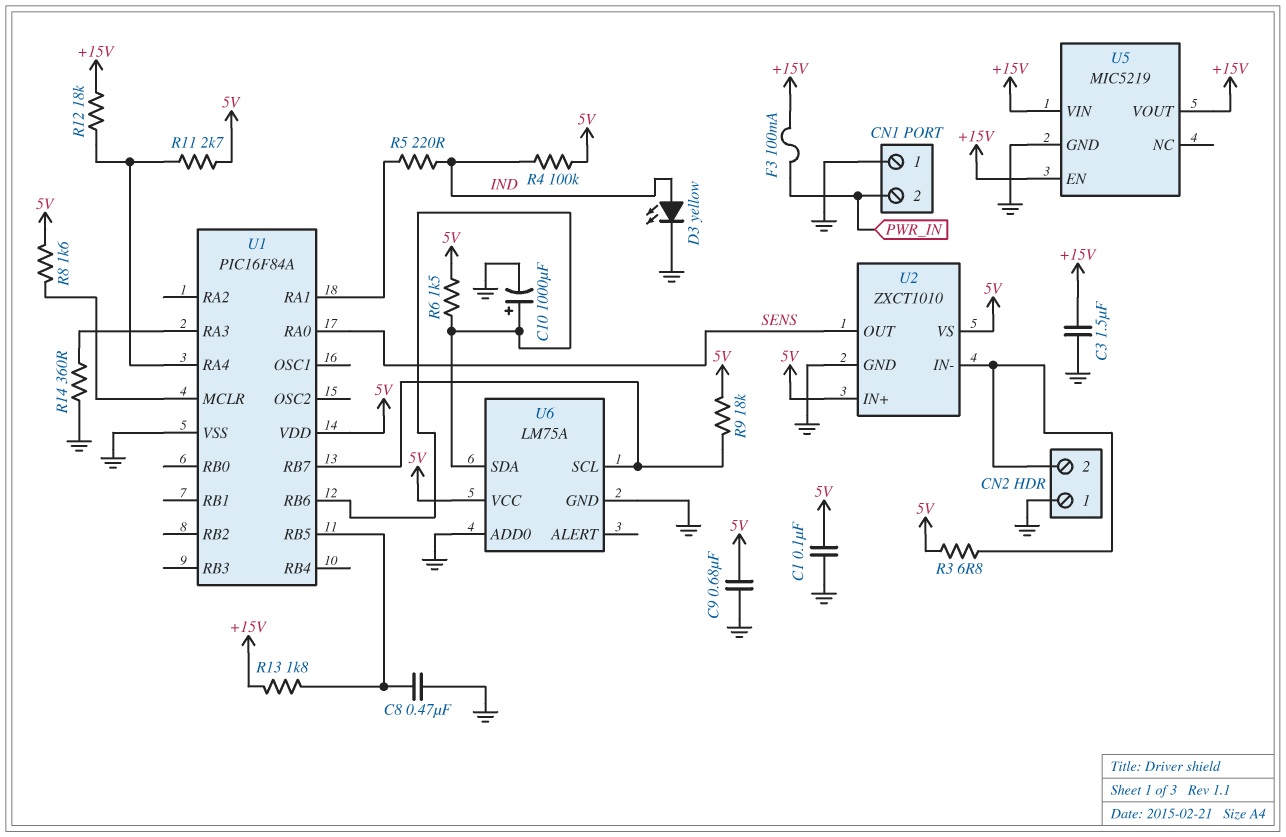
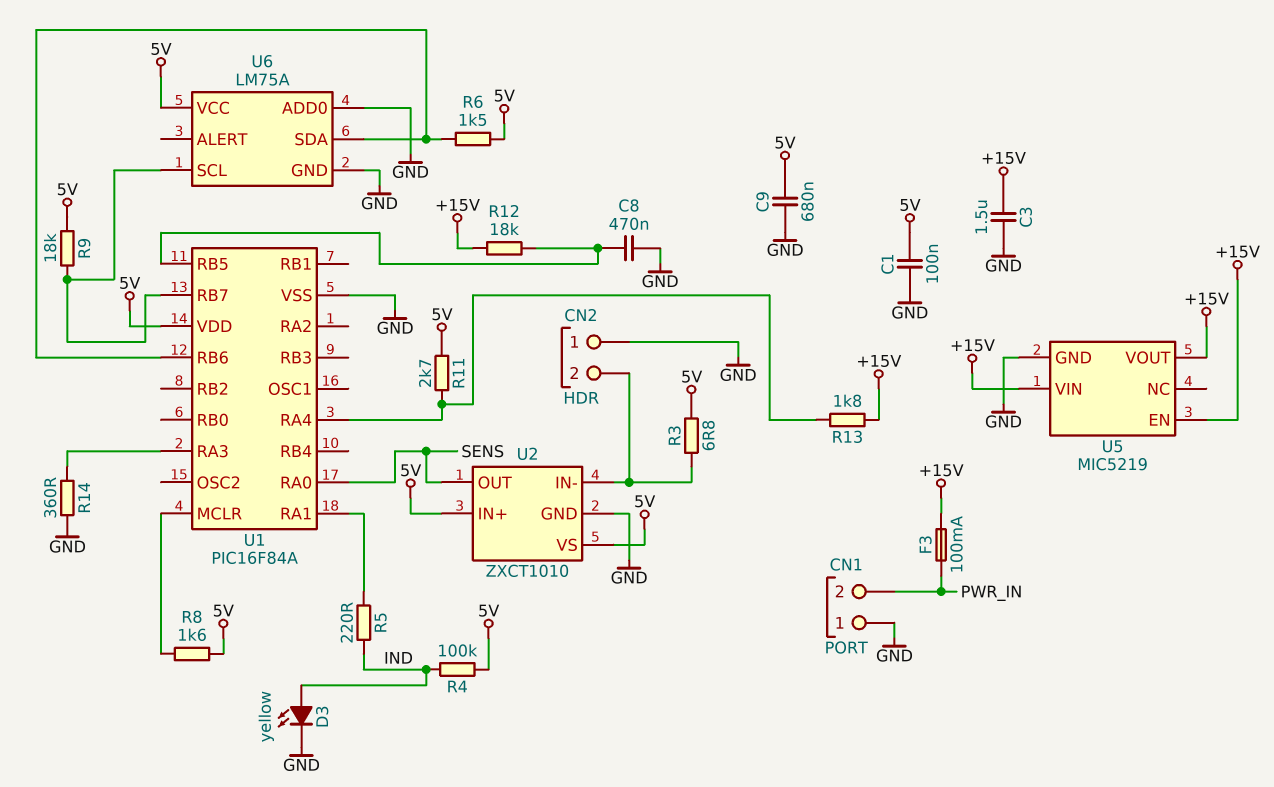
C10: 1000uF (plus U1/RB6, minus GND) -> none
R12: 18k (+15V, U1/RA4) -> 18k (+15V, U1/RB5)
R13: 1.8k (+15V, U1/RB5) -> 1.8k (+15V, U1/RA4)

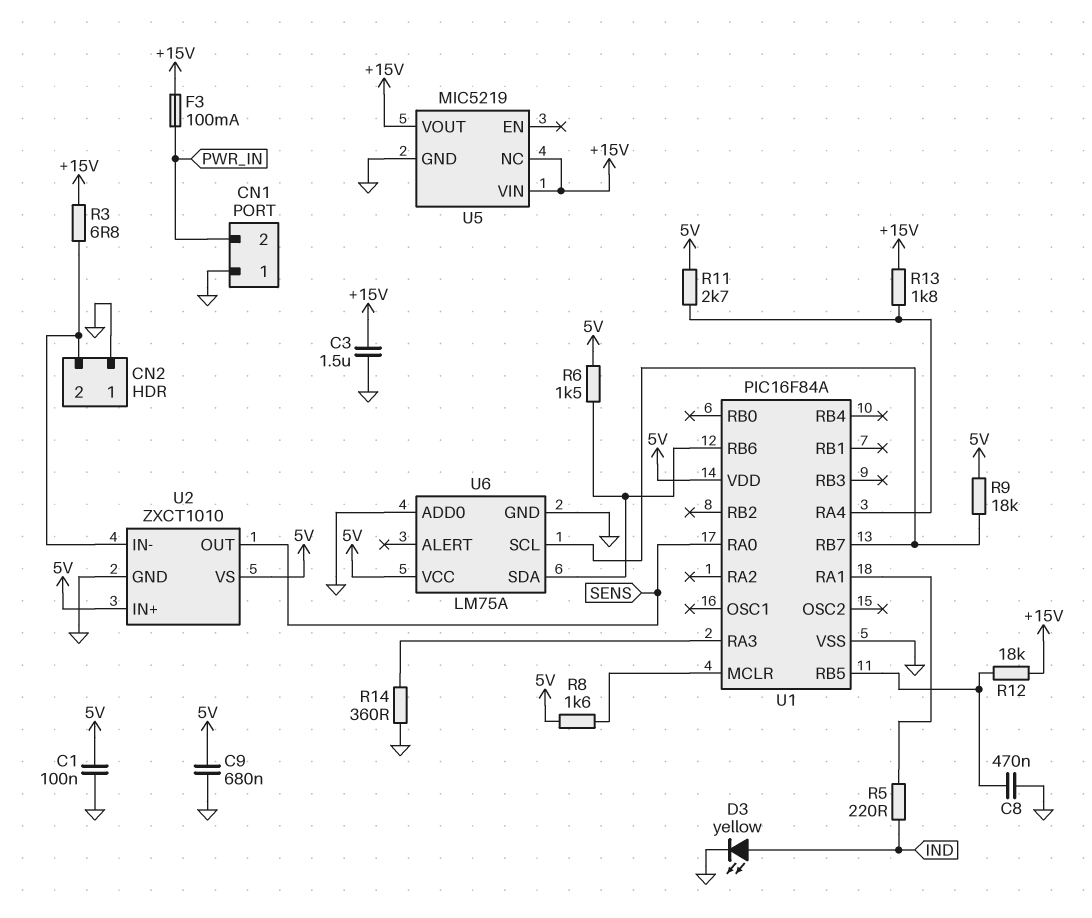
R3: 6.8 (5V, CN2/2) -> 6.8 (+15V, CN2/2)
R4: 100k (5V, IND) -> none
U5 pin EN: +15V -> none
U5 pin NC: none -> +15V

